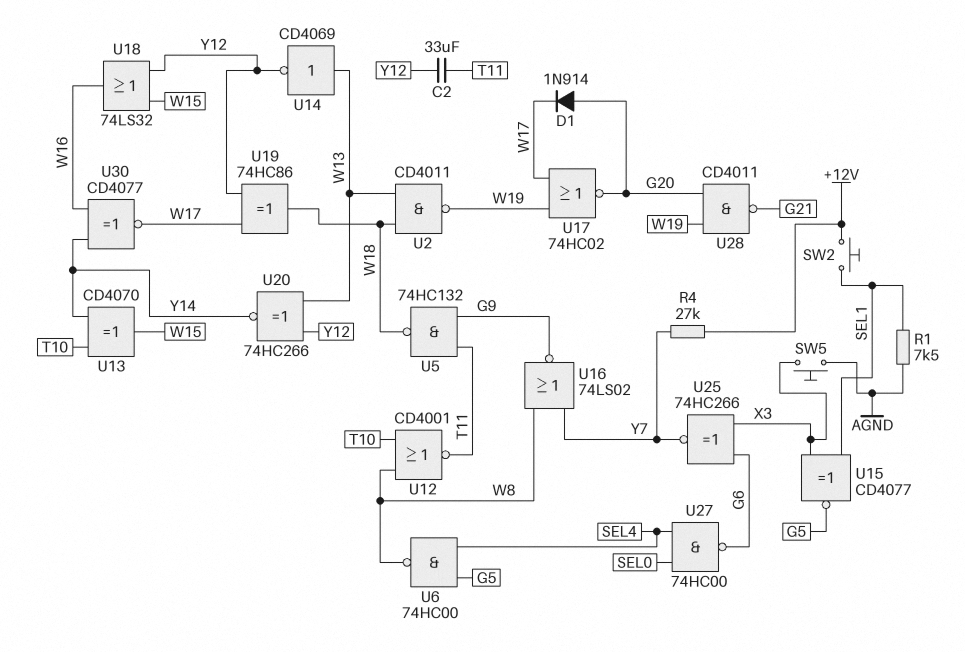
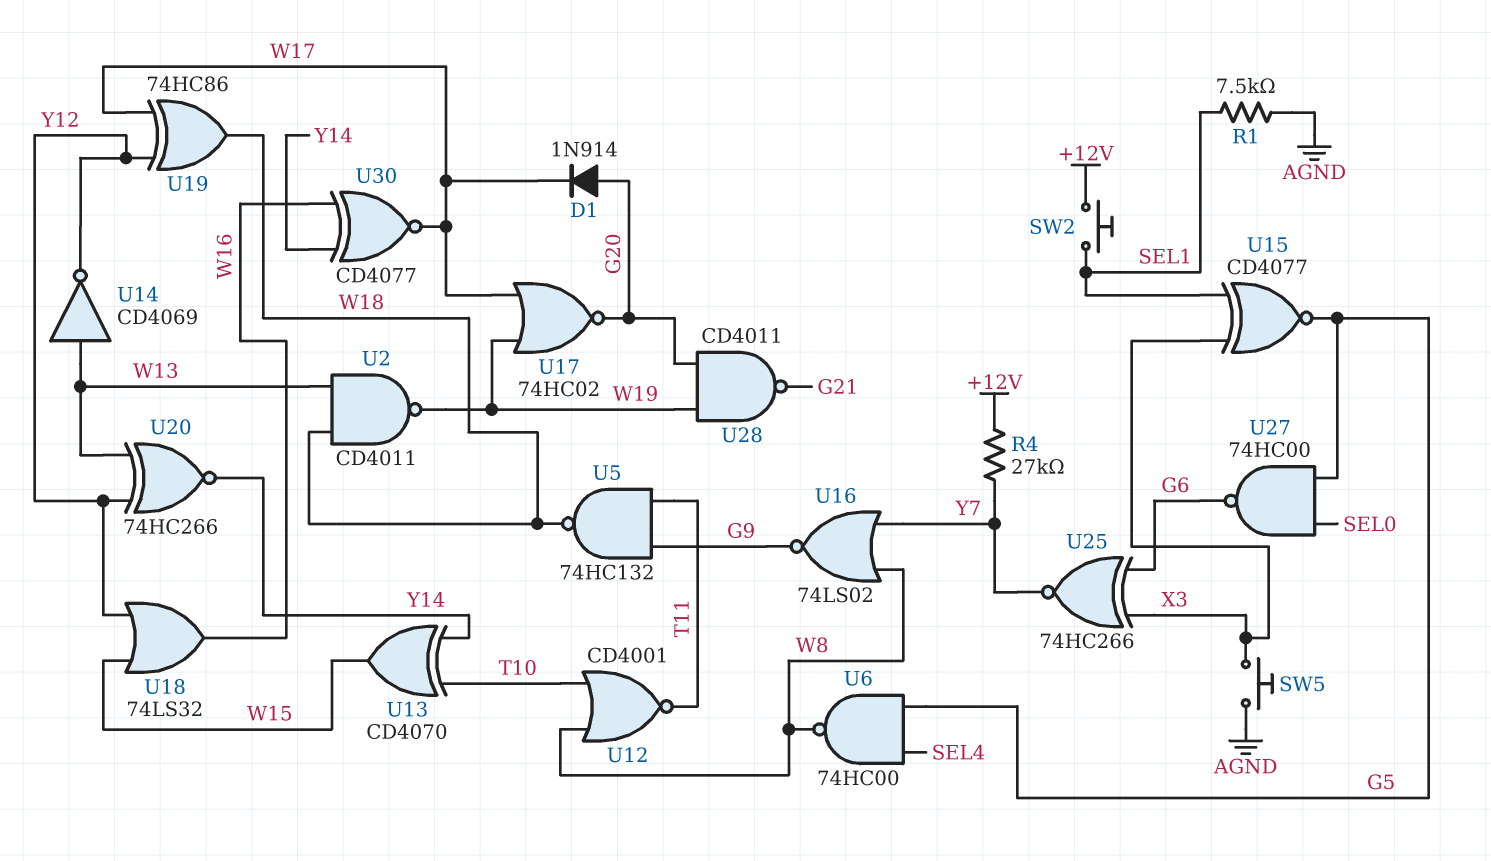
C2: 33uF (T11, Y12) -> none
U27: NAND 74HC00 (in SEL0, in SEL4, out G6) -> NAND 74HC00 (in G5, in SEL0, out G6)

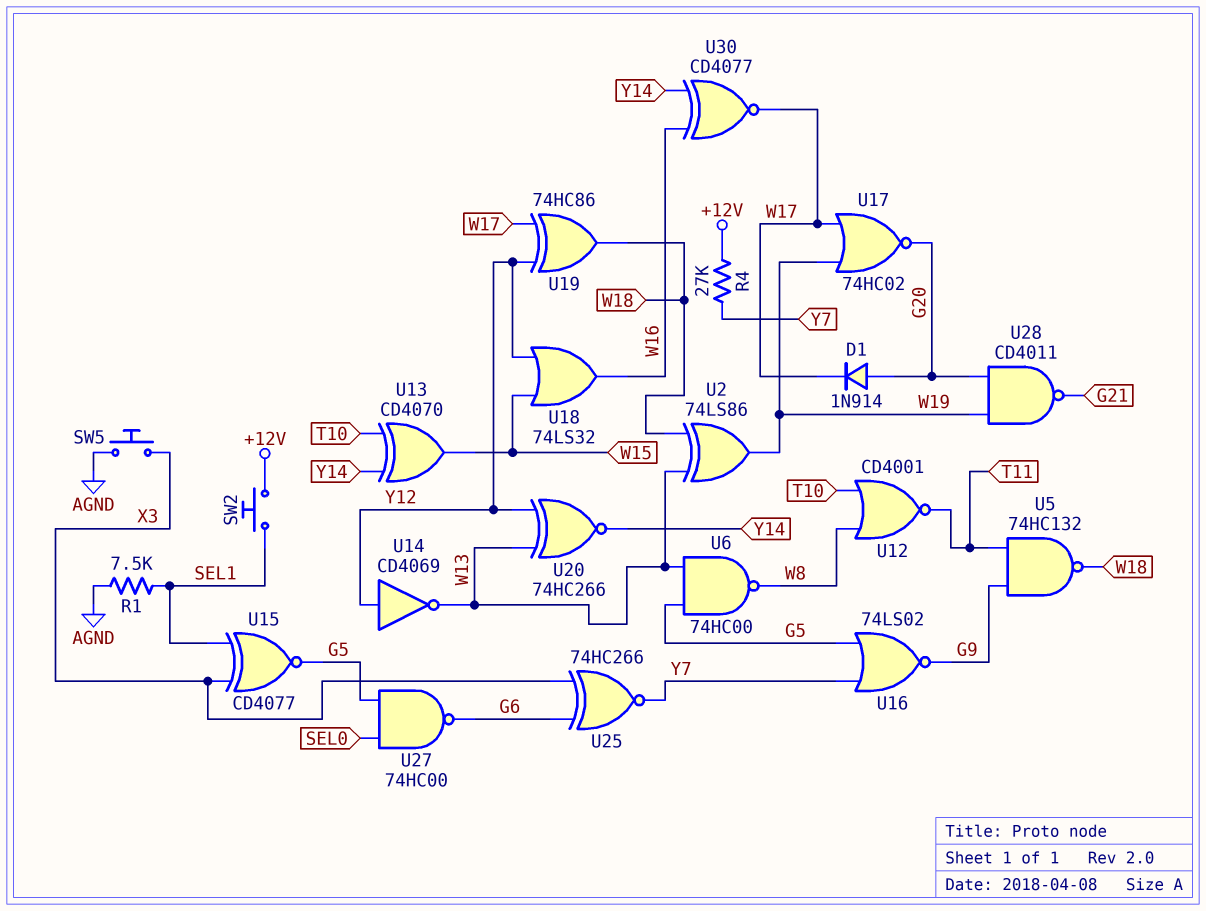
U2: NAND CD4011 (in W13, in W18, out W19) -> XOR 74LS86 (in W13, in W18, out W19)
U6: NAND 74HC00 (in G5, in SEL4, out W8) -> NAND 74HC00 (in G5, in W13, out W8)
U14: NOT CD4069 (in W13, out Y12) -> NOT CD4069 (in Y12, out W13)
U16: NOR 74LS02 (in W8, in Y7, out G9) -> NOR 74LS02 (in G5, in Y7, out G9)

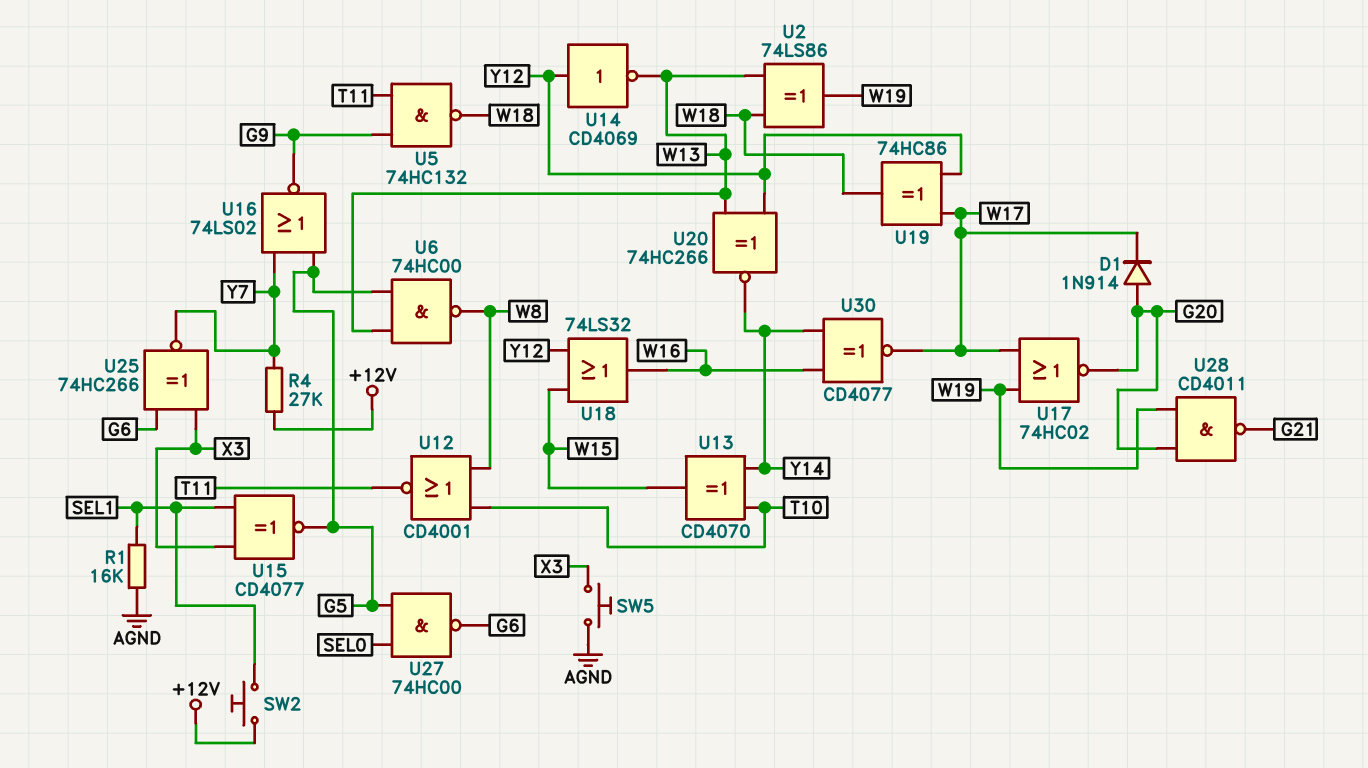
R1: 7.5k (AGND, SEL1) -> 16k (AGND, SEL1)

